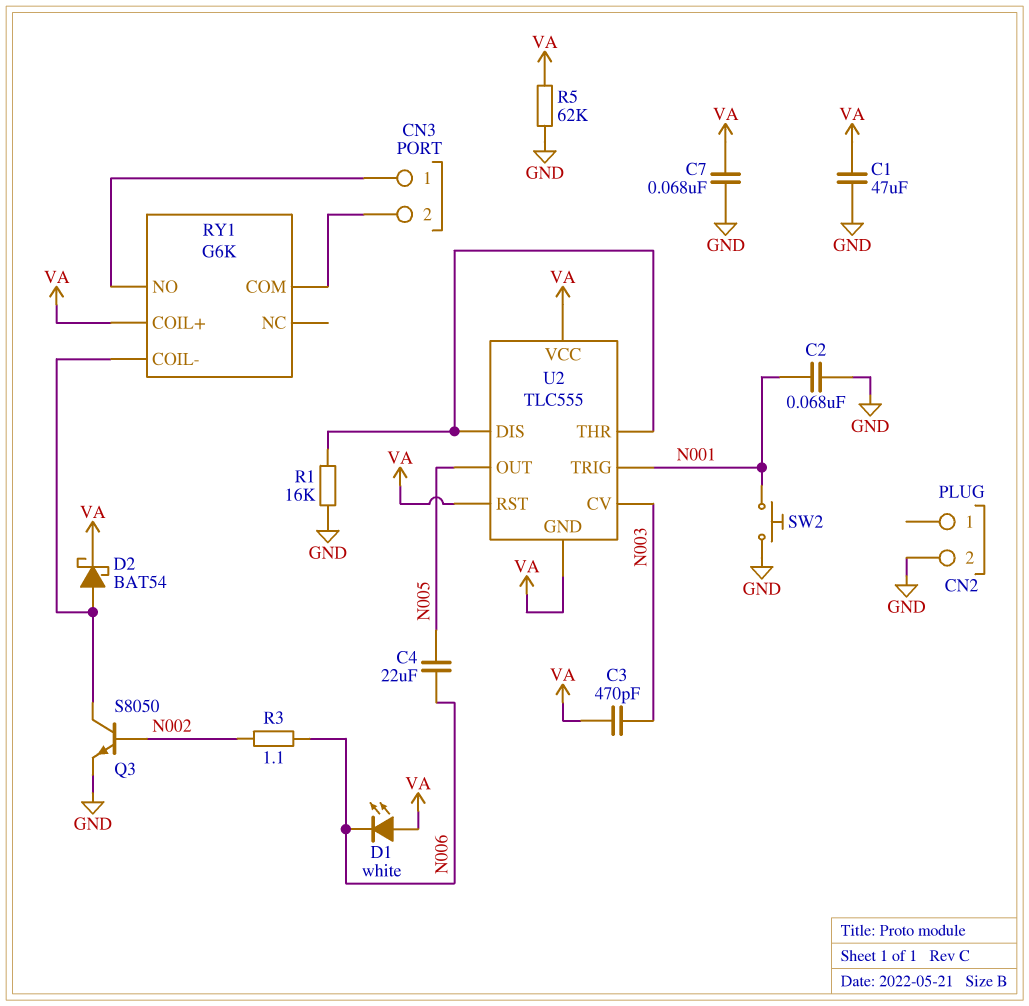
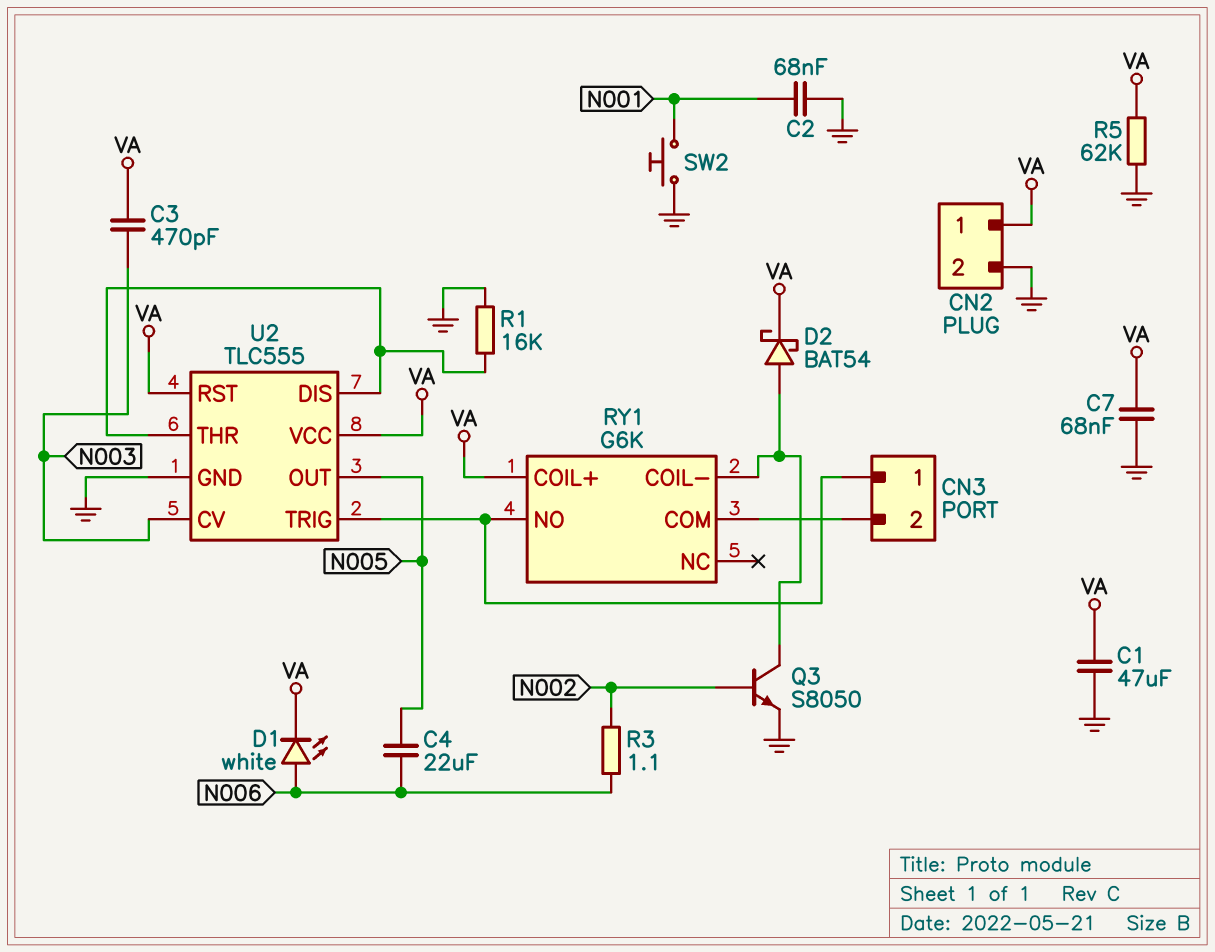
CN2 pin 1: none -> VA
D1: LED white (A VA, K N006) -> LED white (A N006, K VA)
U2 pin GND: VA -> GND
U2 pin TRIG: N001 -> CN3/1

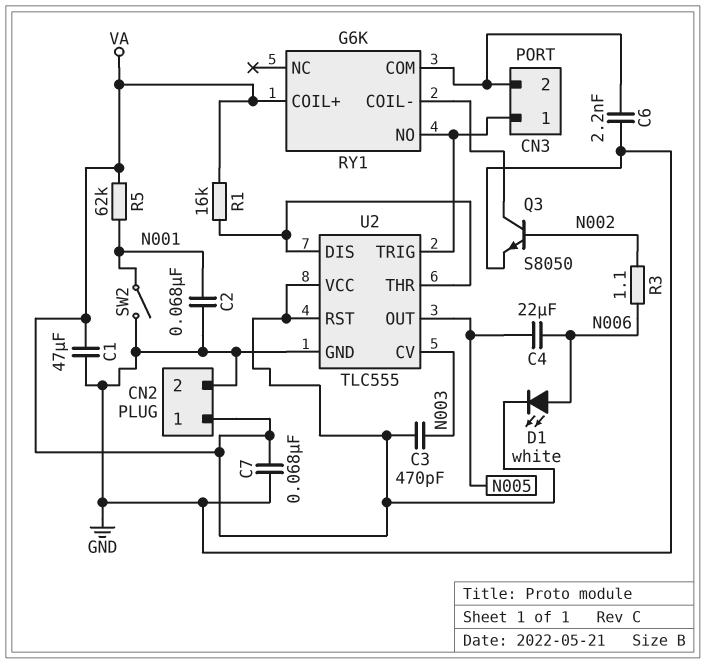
C6: none -> 2.2nF (CN3/2, GND)
D2: schottky BAT54 (A RY1/COIL-, K VA) -> none
R1: 16k (GND, U2/DIS) -> 16k (U2/DIS, VA)
R5: 62k (GND, VA) -> 62k (N001, VA)
SW2: button (GND, N001) -> switch (GND, N001)

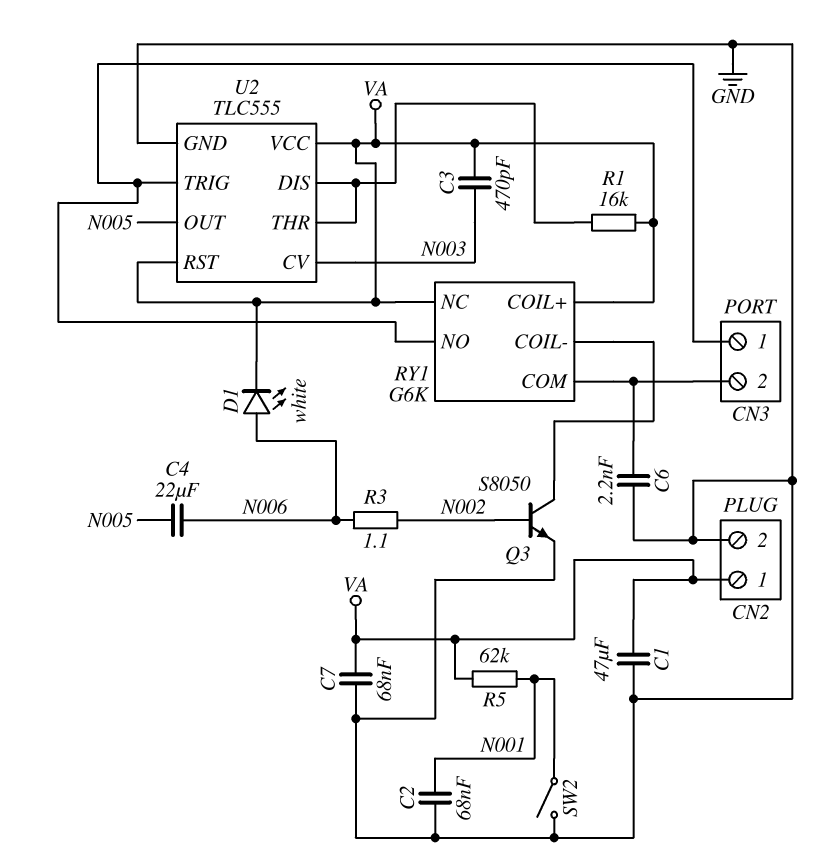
RY1 pin NC: none -> VA

